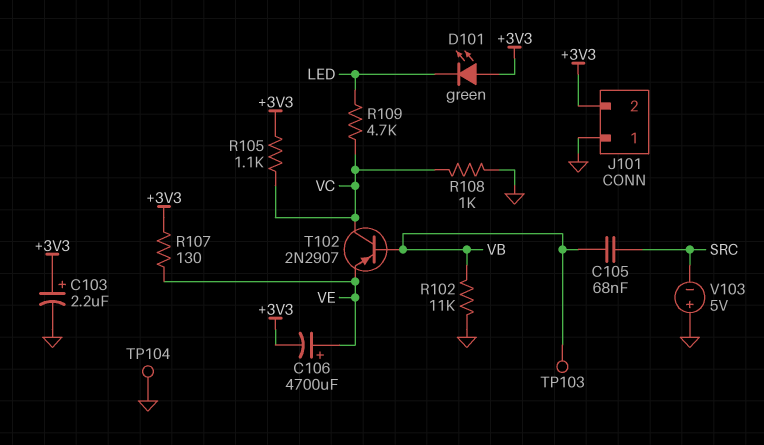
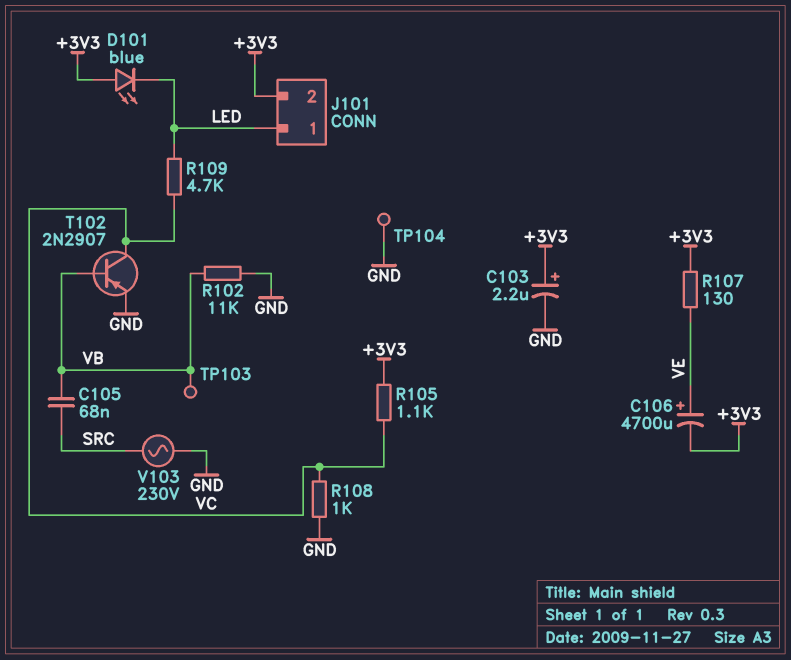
D101: LED green (A +3V3, K LED) -> LED blue (A +3V3, K LED)
J101 pin 1: GND -> LED
T102: PNP 2N2907 (B VB, C VC, E VE) -> PNP 2N2907 (B VB, C VC, E GND)
V103: 5V (plus GND, minus SRC) -> AC 230V (GND, SRC)

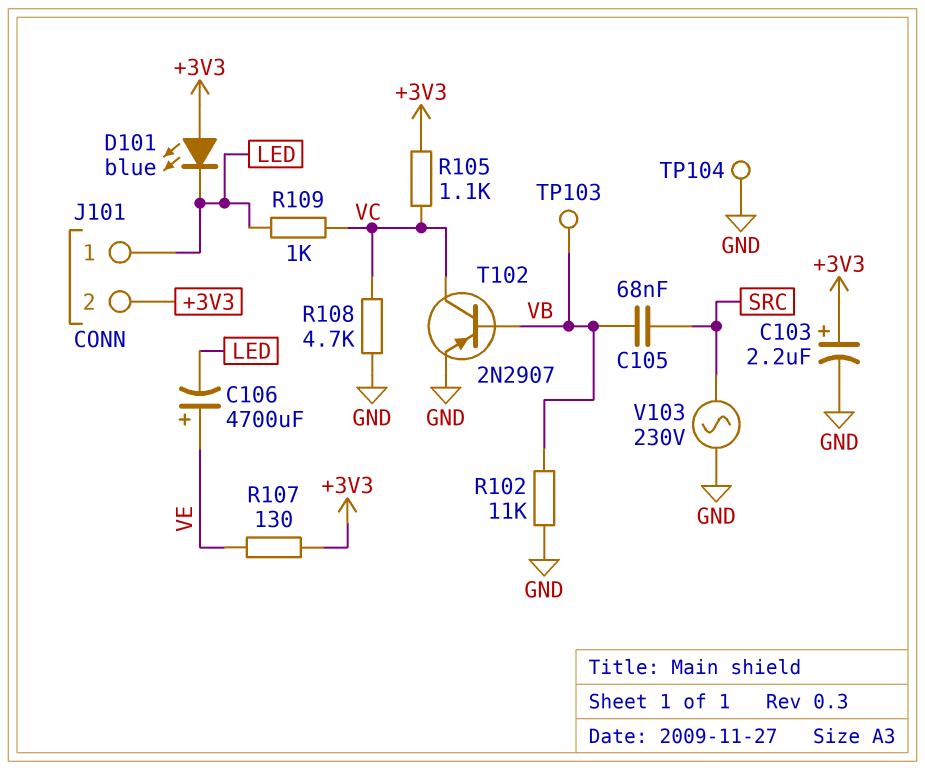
C106: 4700uF (plus VE, minus +3V3) -> 4700uF (plus VE, minus LED)
R108: 1k (GND, VC) -> 4.7k (GND, VC)
R109: 4.7k (LED, VC) -> 1k (LED, VC)

